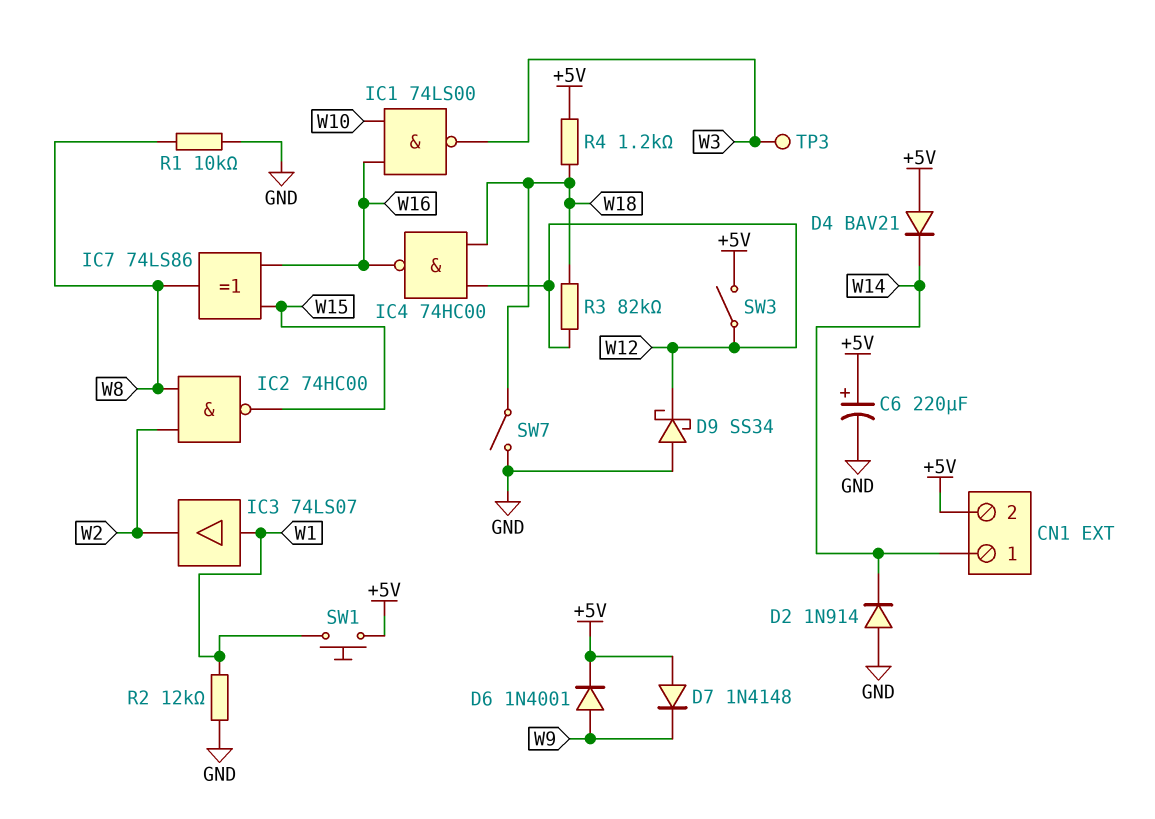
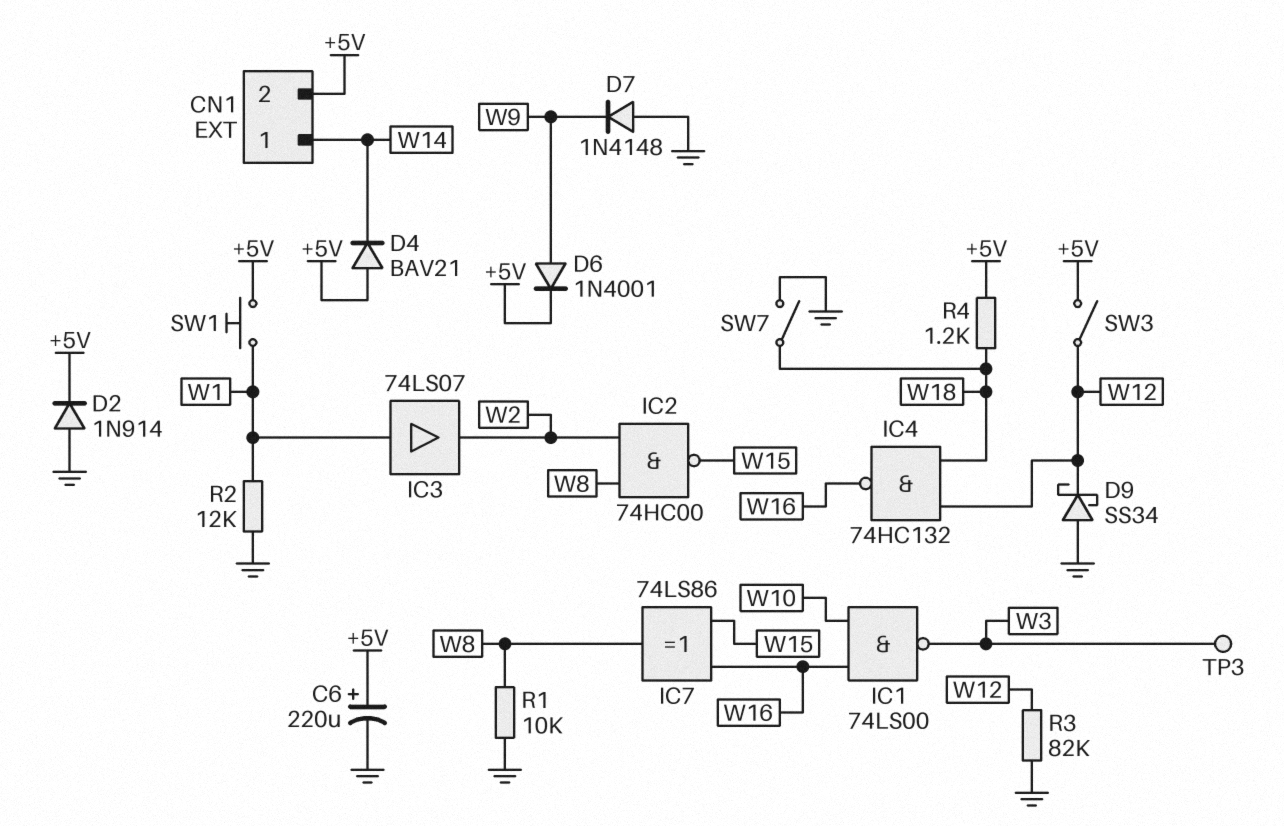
D2: diode 1N914 (A GND, K W14) -> diode 1N914 (A GND, K +5V)
D7: diode 1N4148 (A +5V, K W9) -> diode 1N4148 (A GND, K W9)
IC4: NAND 74HC00 (in W12, in W18, out W16) -> NAND 74HC132 (in W12, in W18, out W16)
R3: 82k (W12, W18) -> 82k (GND, W12)

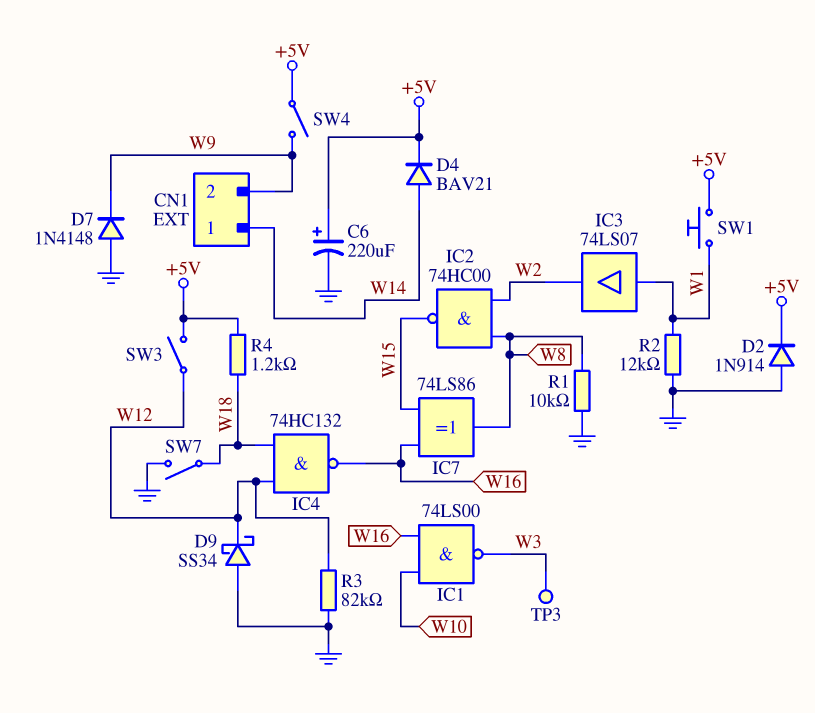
CN1 pin 2: +5V -> W9
D4: diode BAV21 (A +5V, K W14) -> diode BAV21 (A W14, K +5V)
D6: diode 1N4001 (A W9, K +5V) -> none
SW4: none -> switch (+5V, W9)

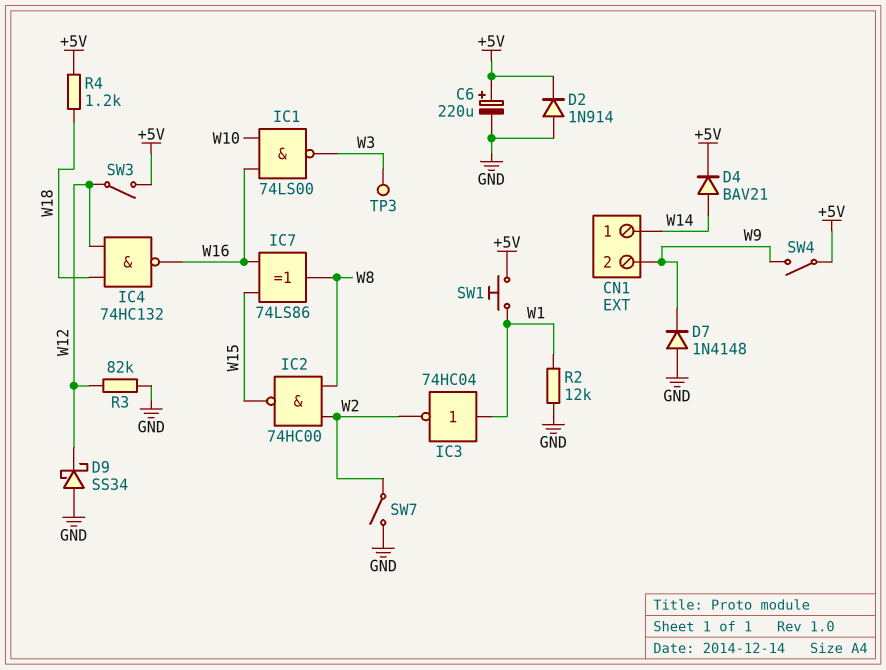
IC3: buffer 74LS07 (in W1, out W2) -> NOT 74HC04 (in W1, out W2)
R1: 10k (GND, W8) -> none
SW7: switch (GND, W18) -> switch (GND, W2)

